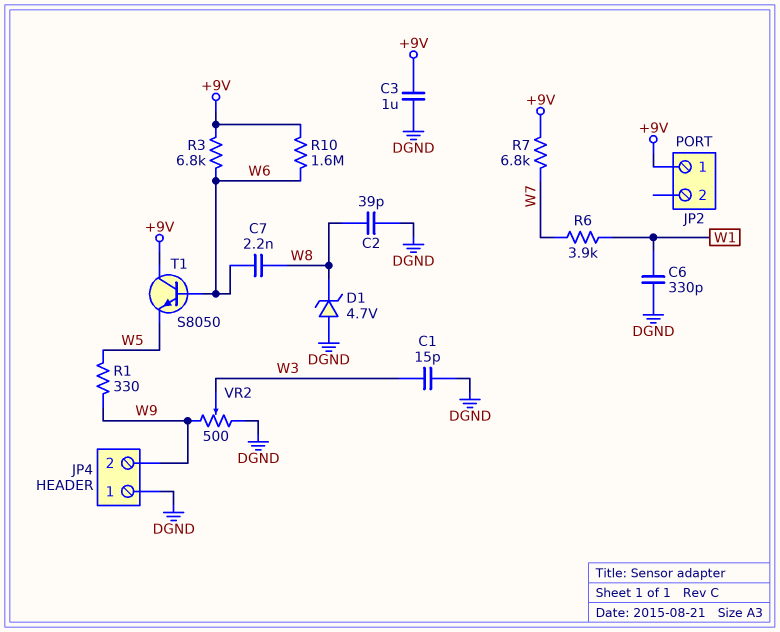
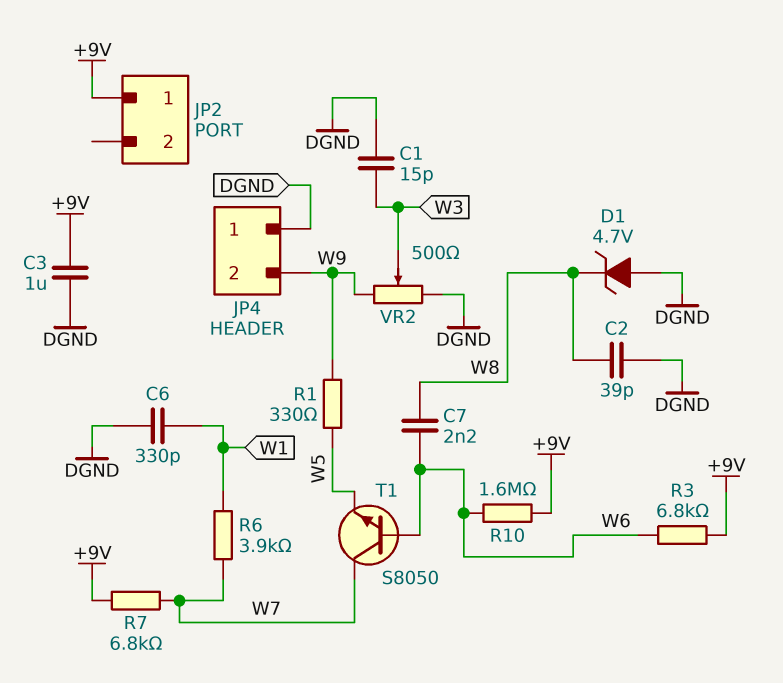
T1: NPN S8050 (B W6, C +9V, E W5) -> NPN S8050 (B W6, C W7, E W5)

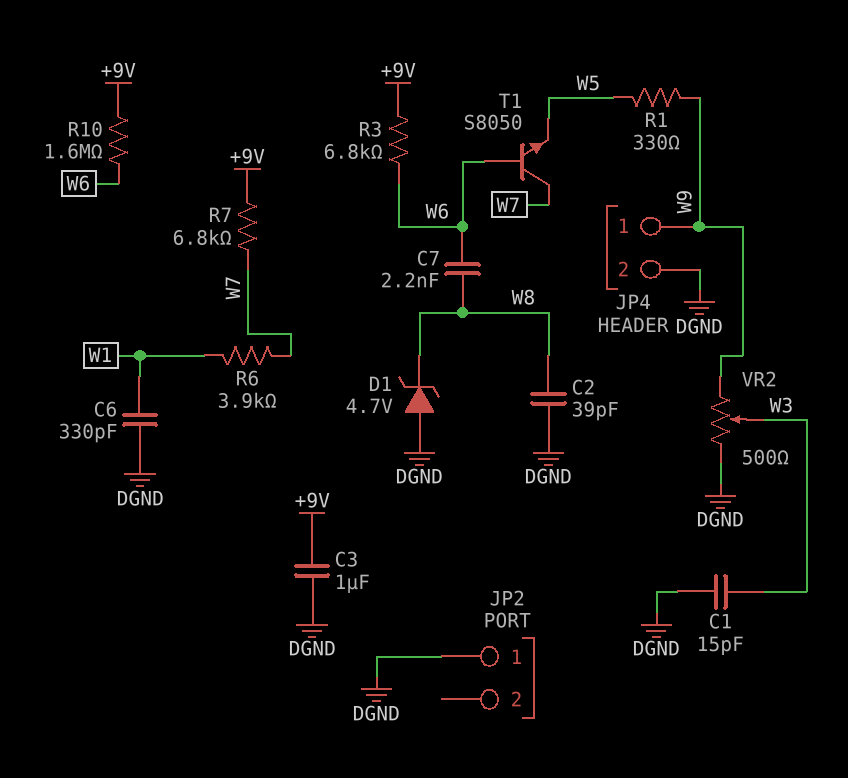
JP2 pin 1: +9V -> DGND
JP4 pin 1: DGND -> W9
JP4 pin 2: W9 -> DGND

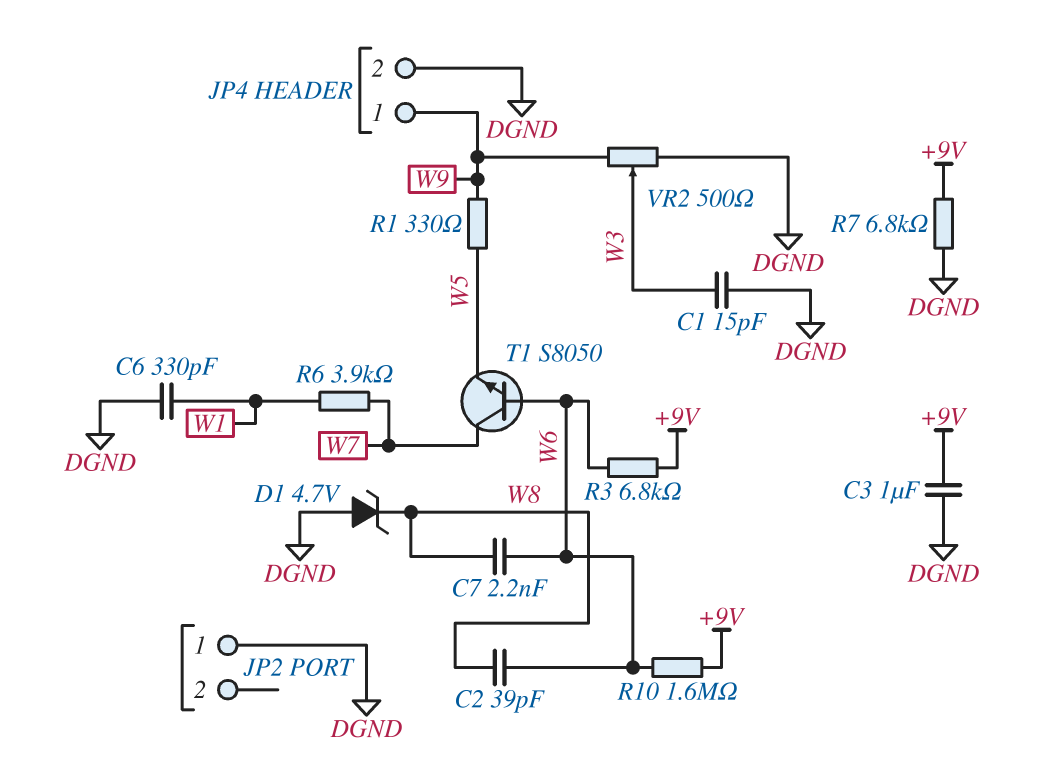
C2: 39pF (DGND, W8) -> 39pF (W6, W8)
R7: 6.8k (+9V, W7) -> 6.8k (+9V, DGND)

